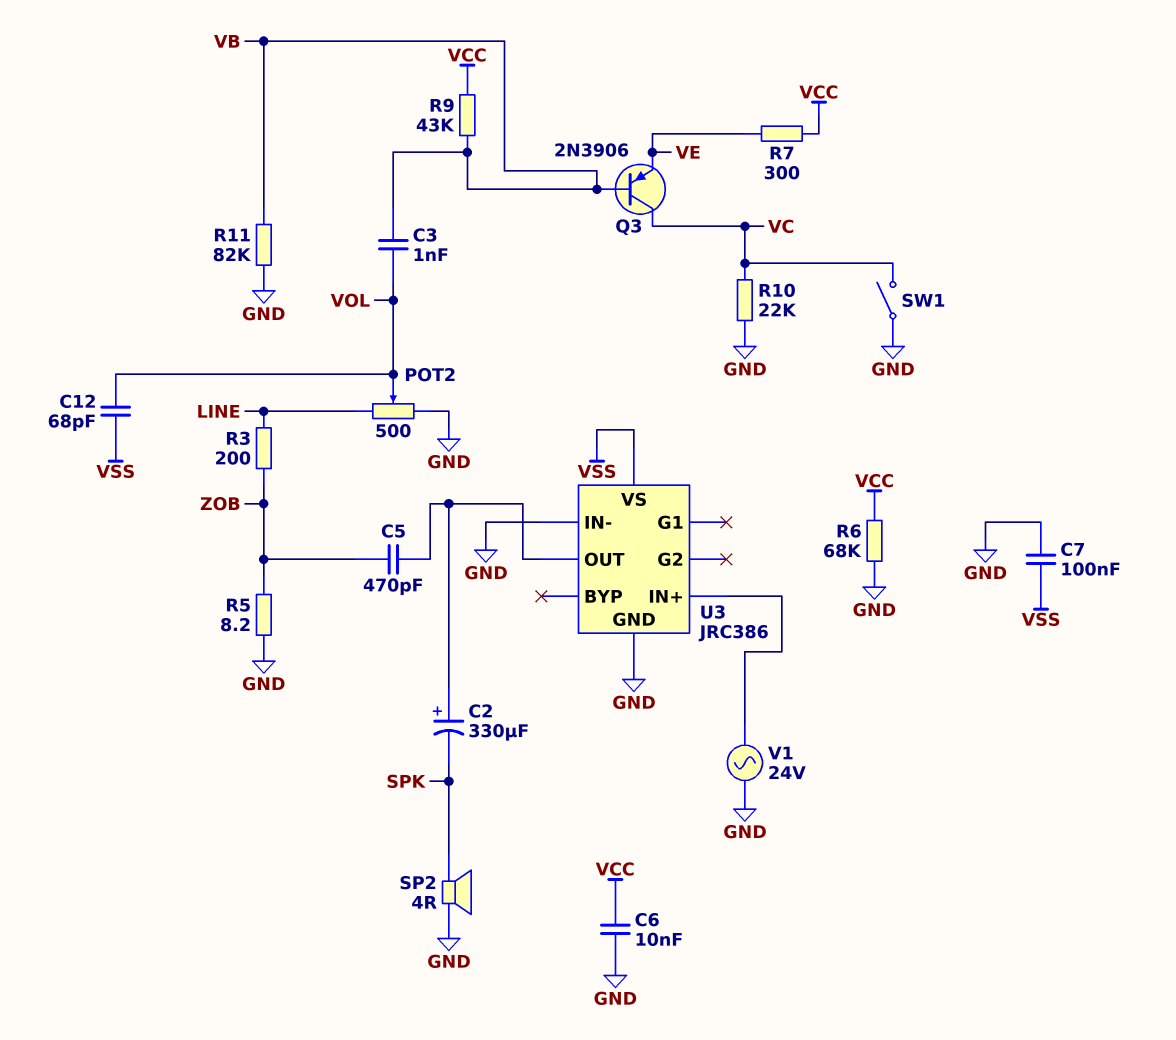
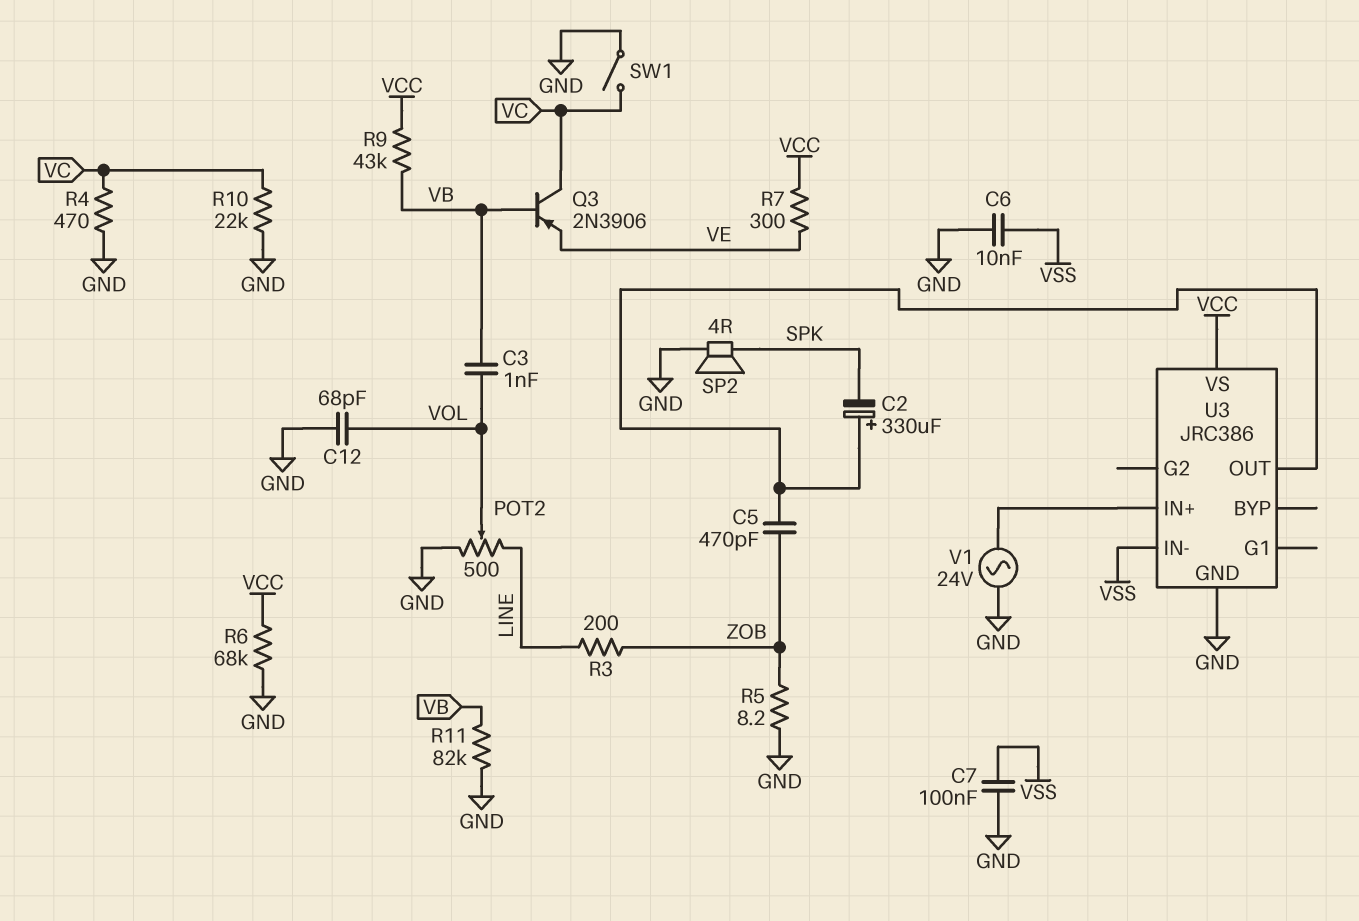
C6: 10nF (GND, VCC) -> 10nF (GND, VSS)
C12: 68pF (VOL, VSS) -> 68pF (GND, VOL)
R4: none -> 470 (GND, VC)
U3 pin IN-: GND -> VSS
U3 pin VS: VSS -> VCC

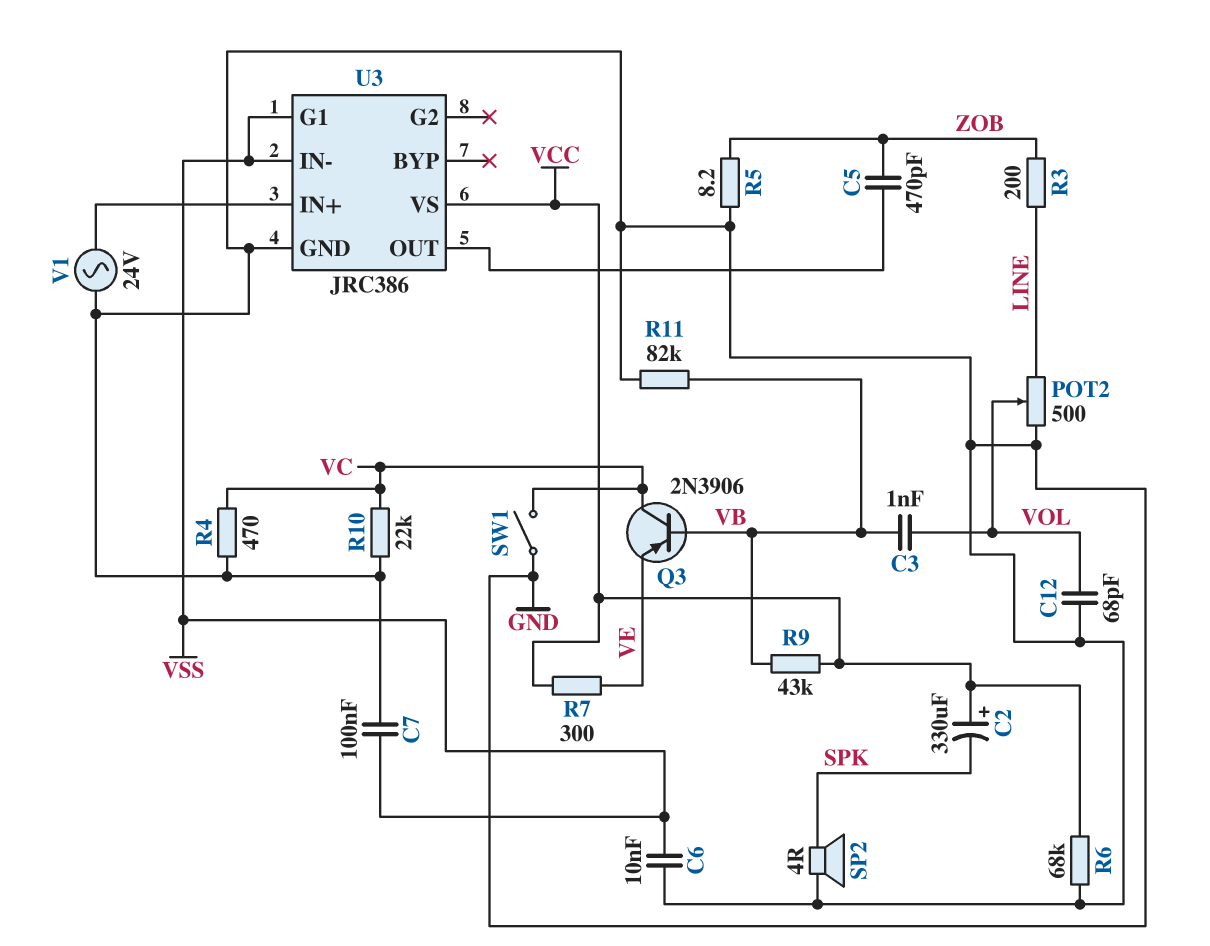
C2: 330uF (plus U3/OUT, minus SPK) -> 330uF (plus VCC, minus SPK)
U3 pin G1: none -> VSS

